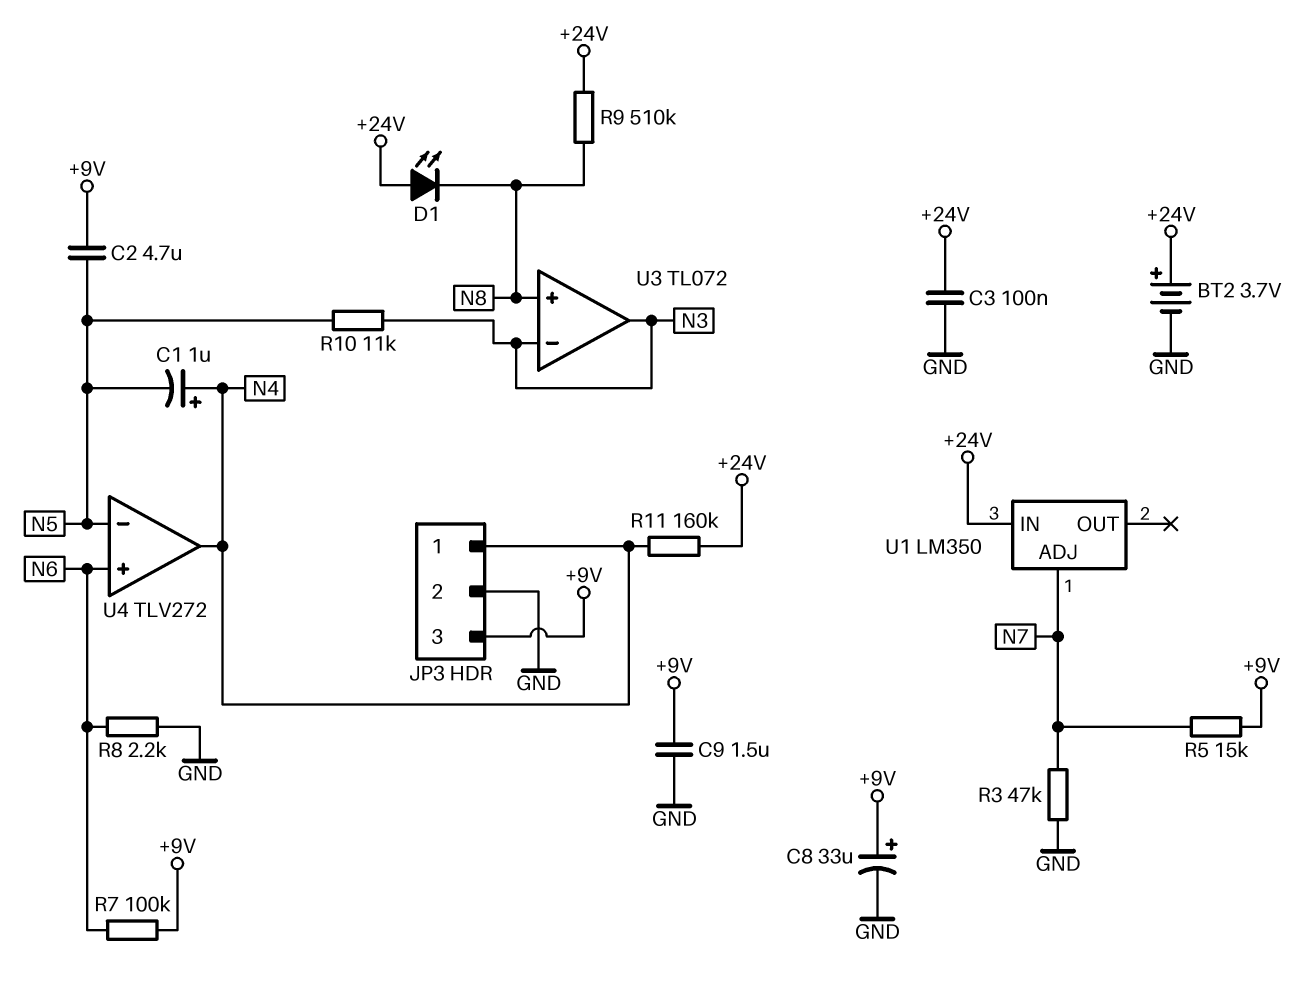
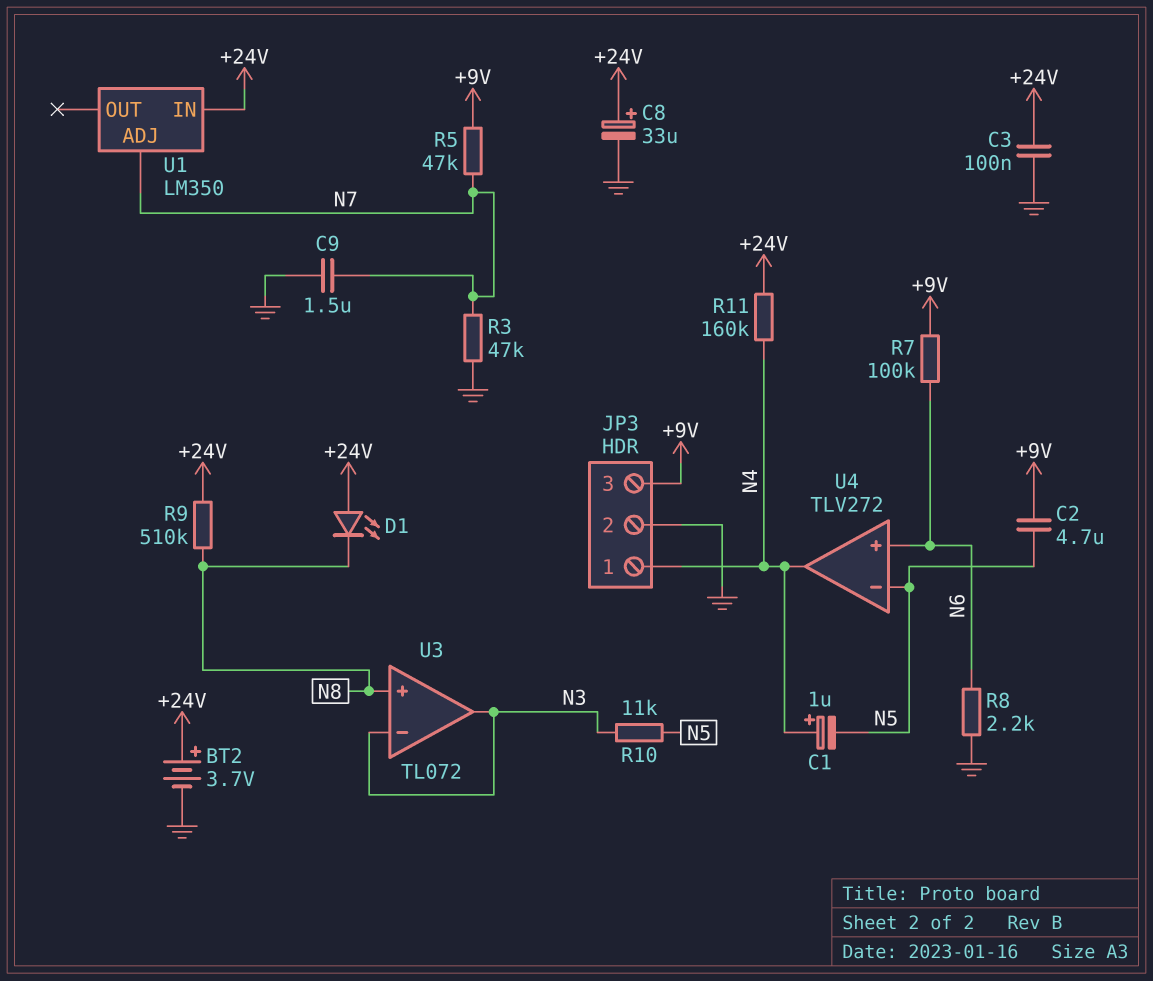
C8: 33uF (plus +9V, minus GND) -> 33uF (plus +24V, minus GND)
C9: 1.5uF (+9V, GND) -> 1.5uF (GND, N7)
R5: 15k (+9V, N7) -> 47k (+9V, N7)

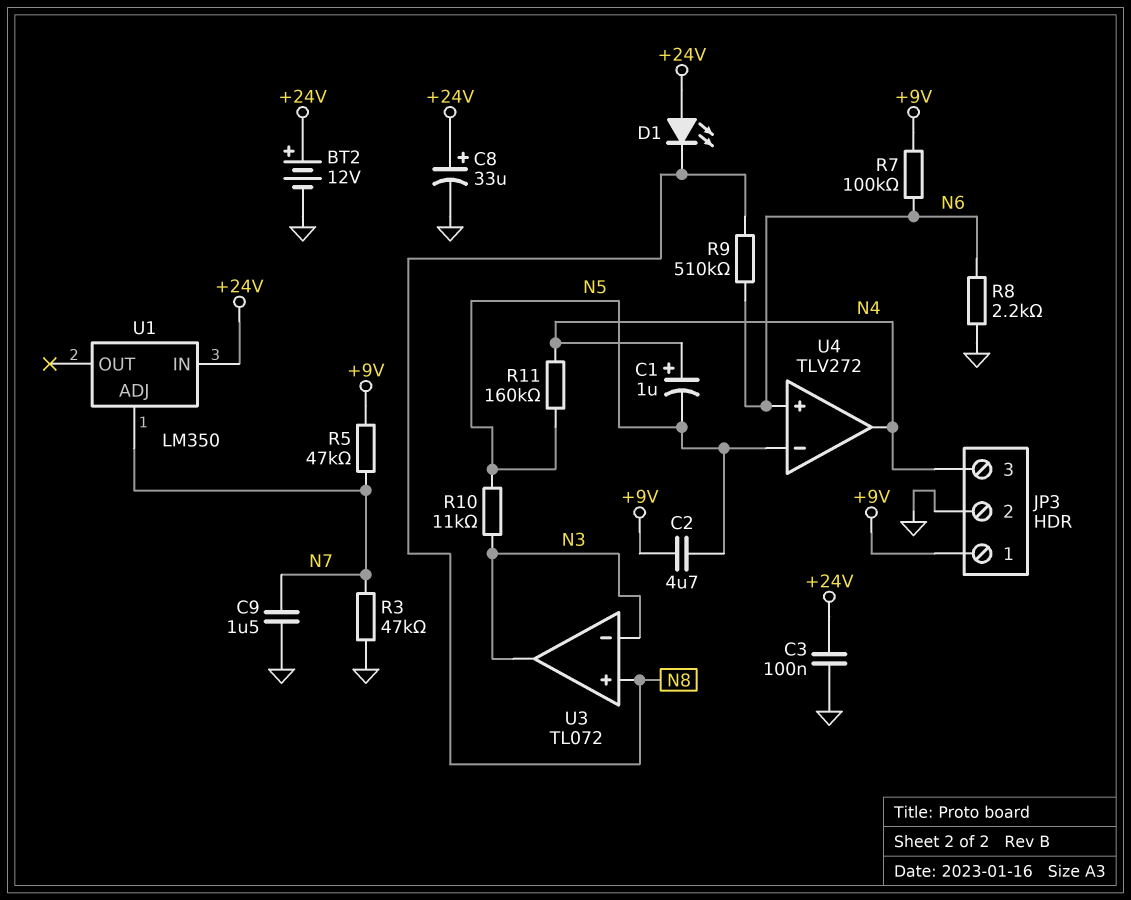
BT2: 3.7V (plus +24V, minus GND) -> 12V (plus +24V, minus GND)
JP3 pin 1: N4 -> +9V
JP3 pin 3: +9V -> N4
R9: 510k (+24V, N8) -> 510k (N6, N8)
R11: 160k (+24V, N4) -> 160k (N4, N5)

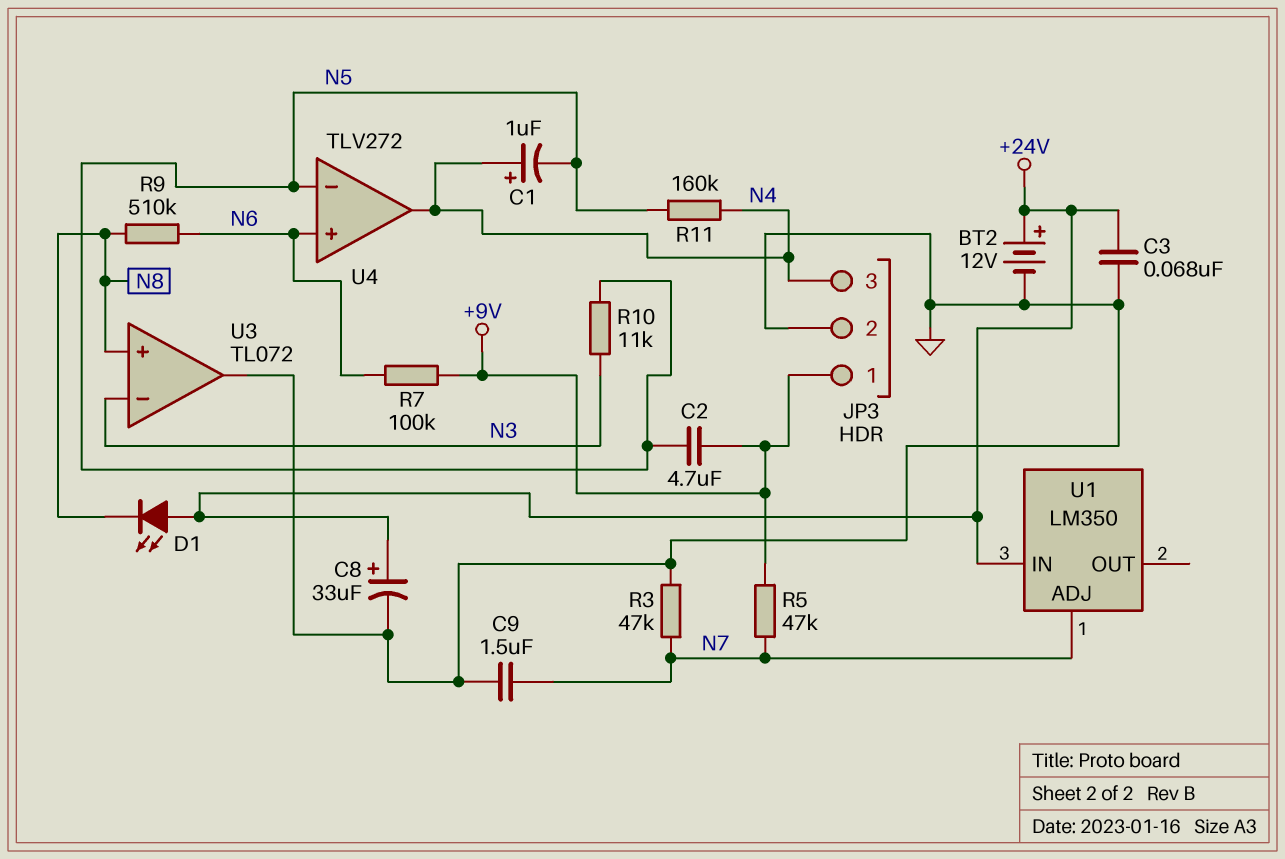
C3: 100nF (+24V, GND) -> 68nF (+24V, GND)
R8: 2.2k (GND, N6) -> none
U3 pin out: N3 -> GND

